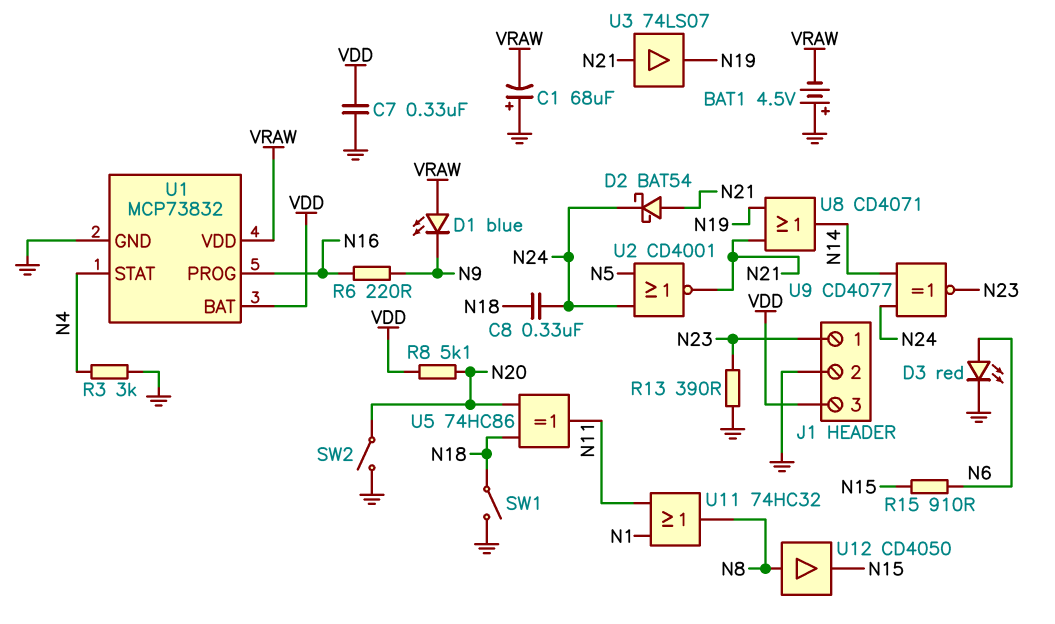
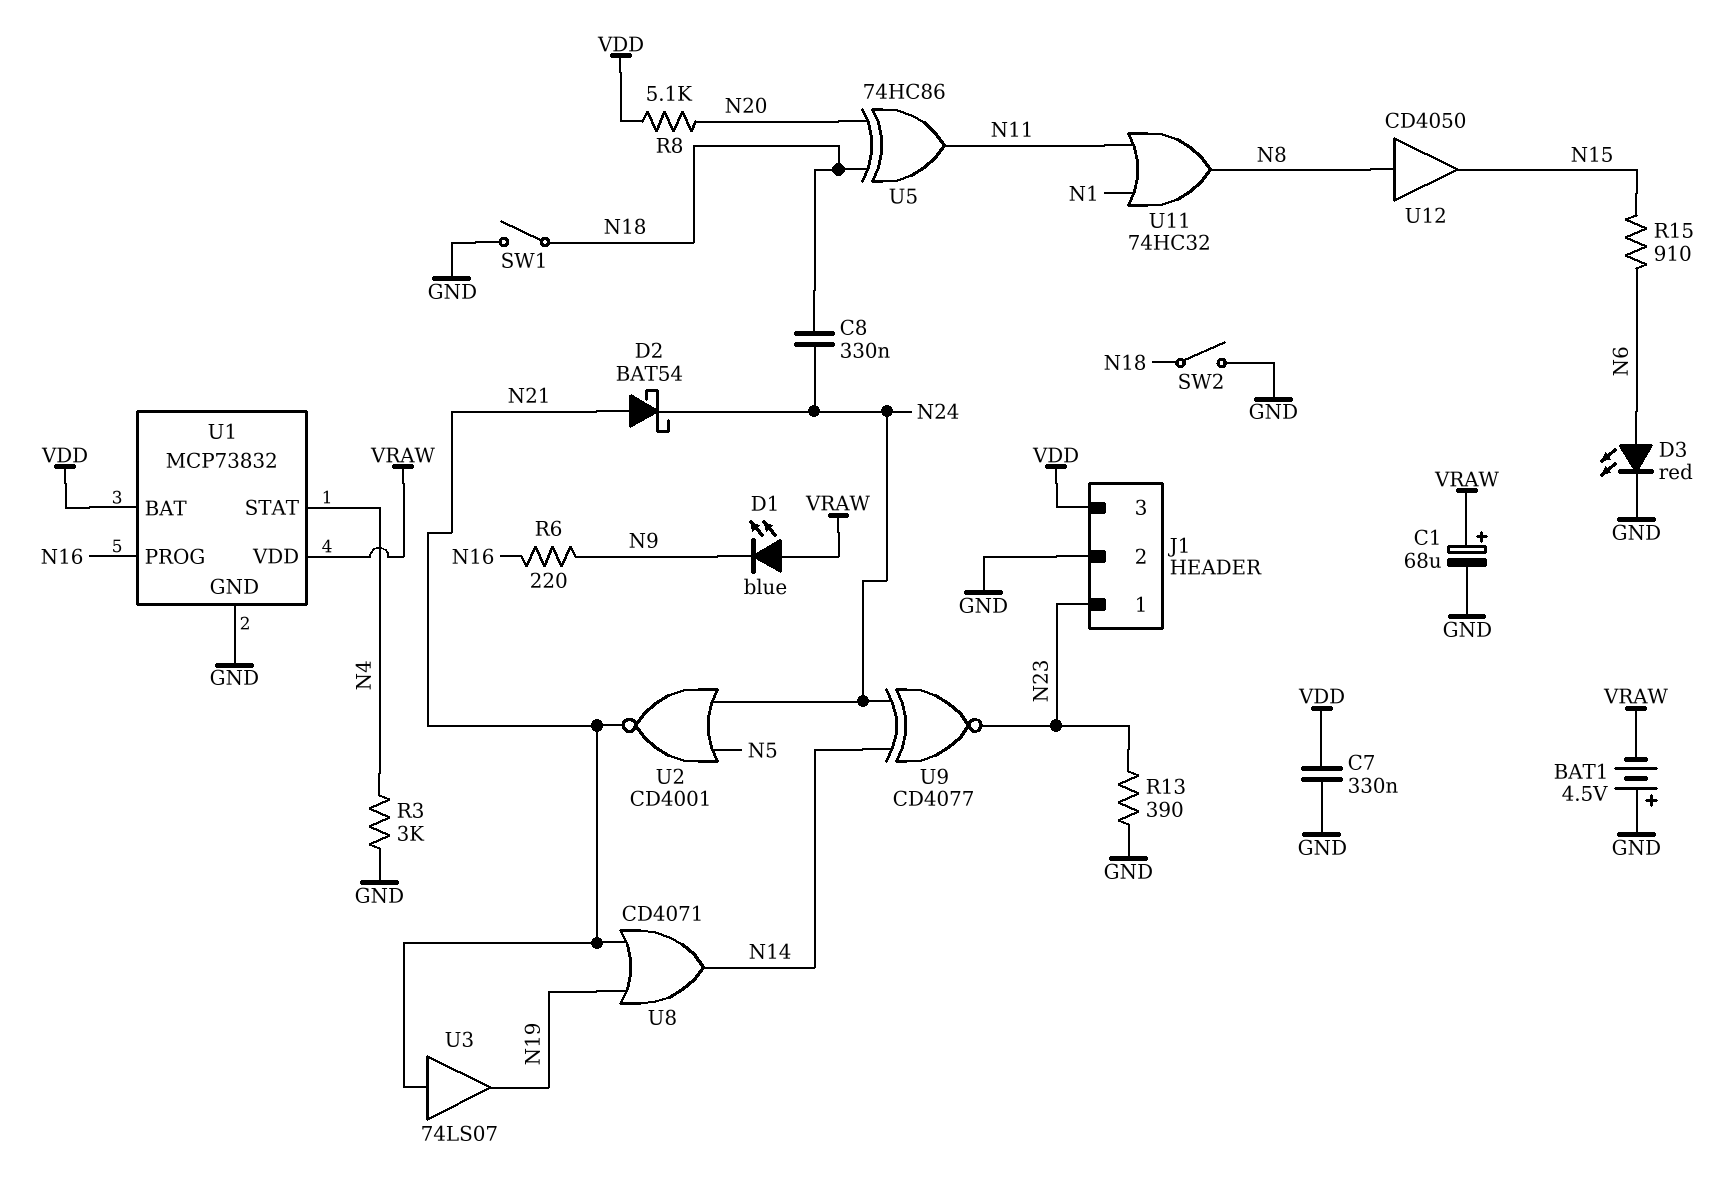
C1: 68uF (plus GND, minus VRAW) -> 68uF (plus VRAW, minus GND)
SW2: switch (GND, N20) -> switch (GND, N18)

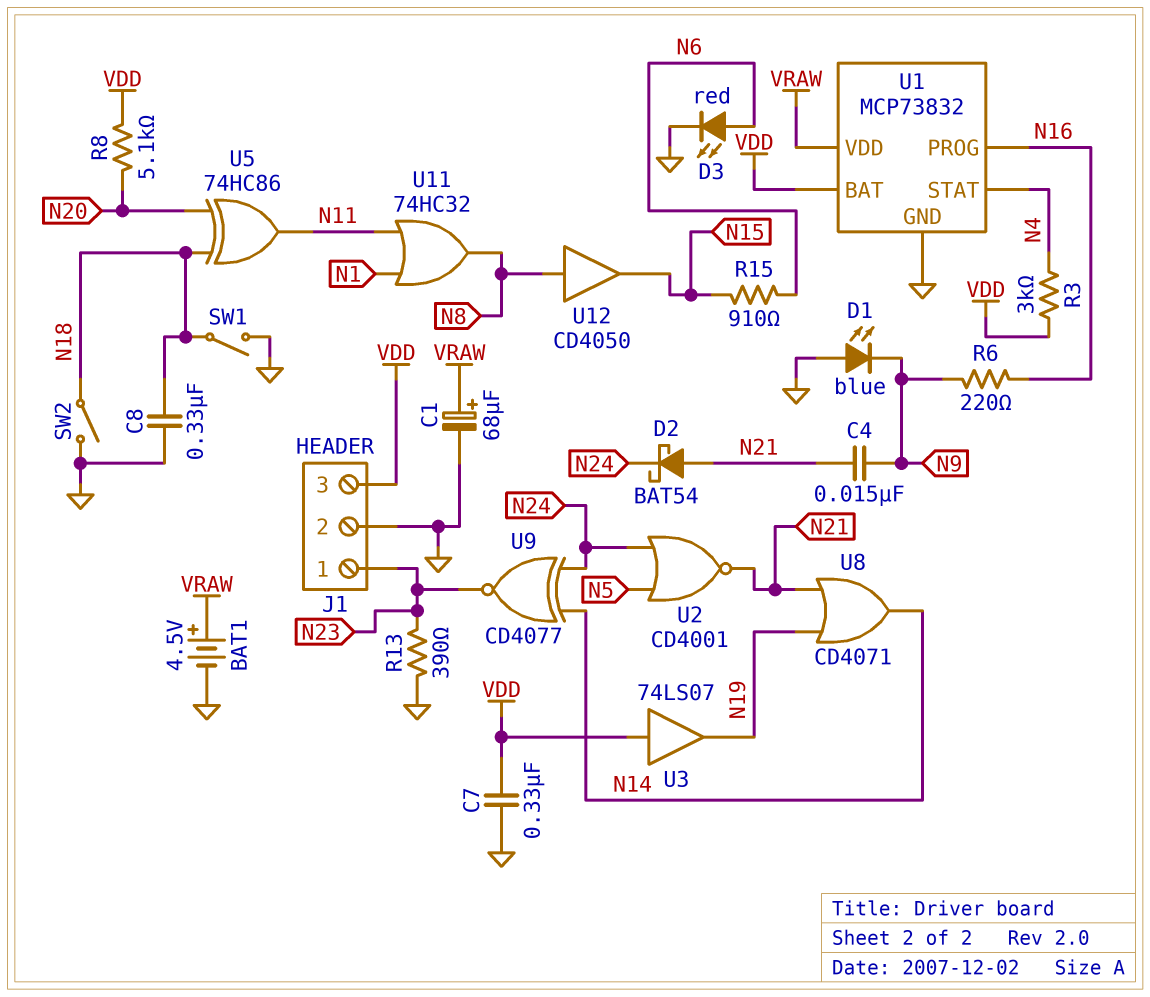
BAT1: 4.5V (plus GND, minus VRAW) -> 4.5V (plus VRAW, minus GND)
C4: none -> 15nF (N9, N21)
C8: 330nF (N18, N24) -> 330nF (GND, N18)
D1: LED blue (A VRAW, K N9) -> LED blue (A GND, K N9)
R3: 3k (GND, N4) -> 3k (N4, VDD)
U3: buffer 74LS07 (in N21, out N19) -> buffer 74LS07 (in VDD, out N19)

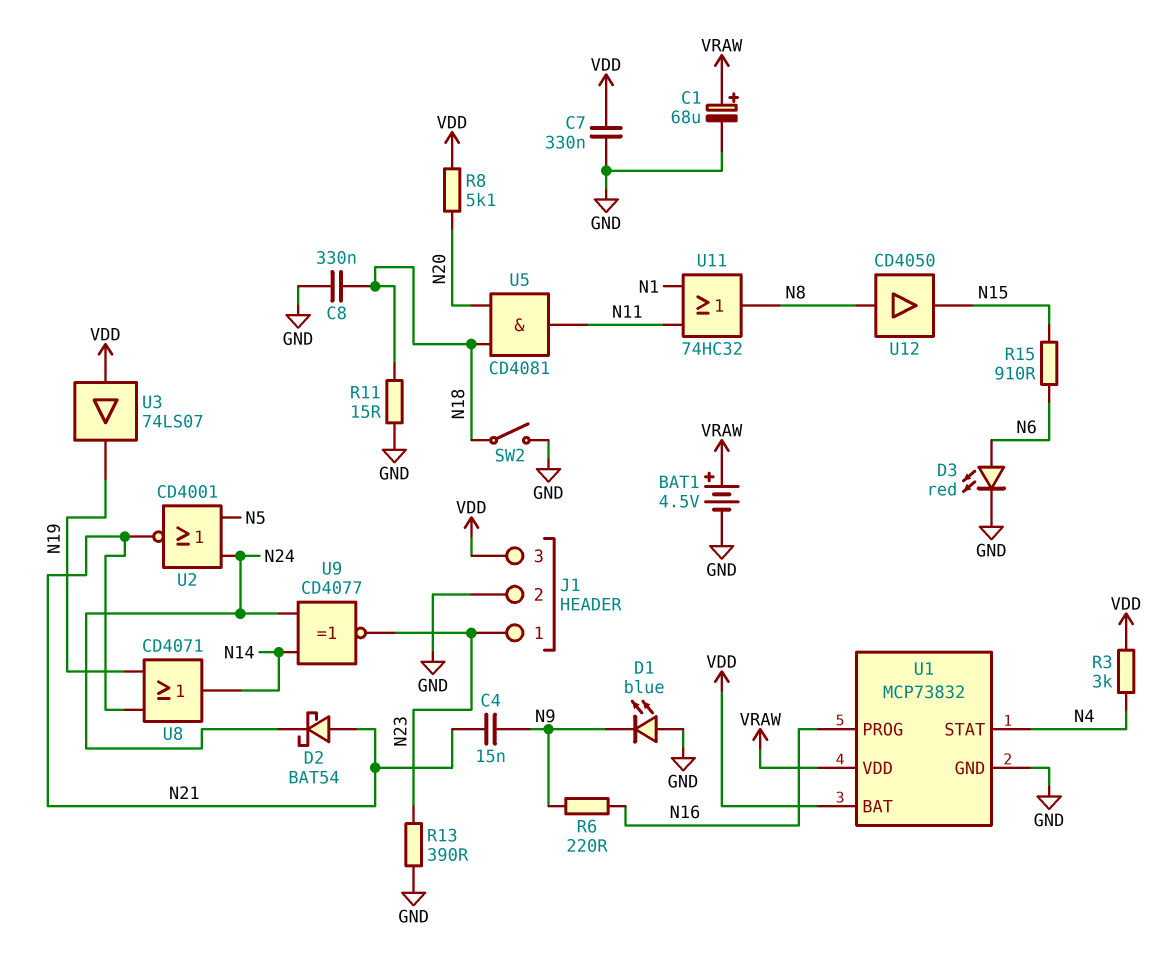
R11: none -> 15 (GND, N18)
SW1: switch (GND, N18) -> none
U5: XOR 74HC86 (in N18, in N20, out N11) -> AND CD4081 (in N18, in N20, out N11)

